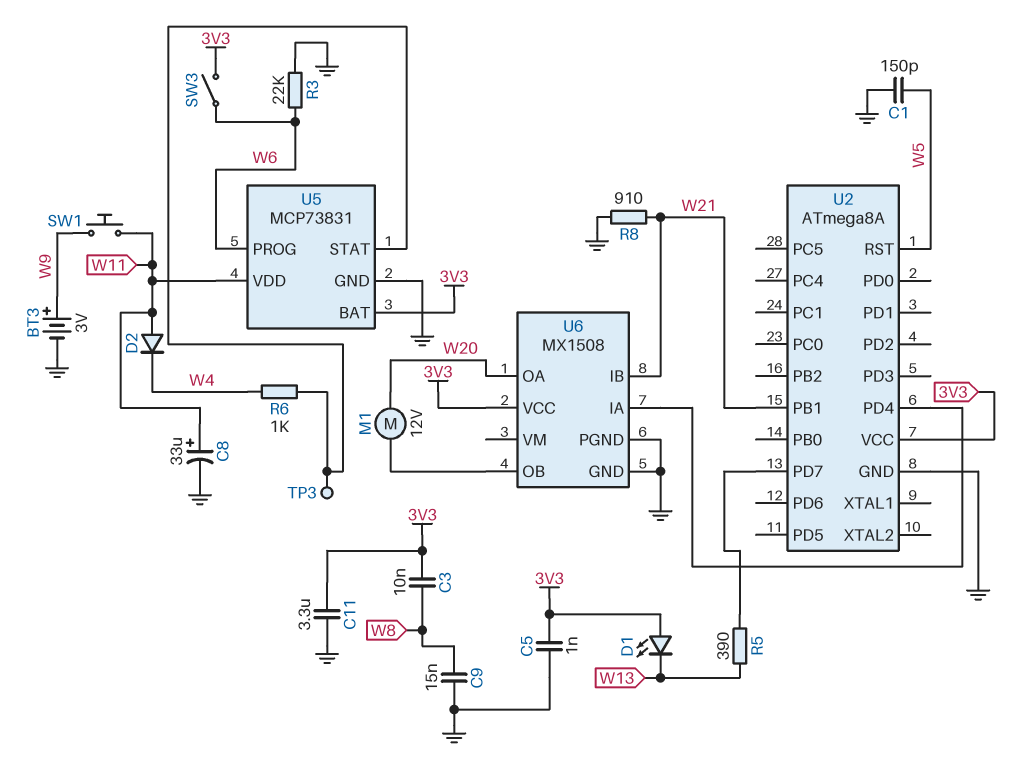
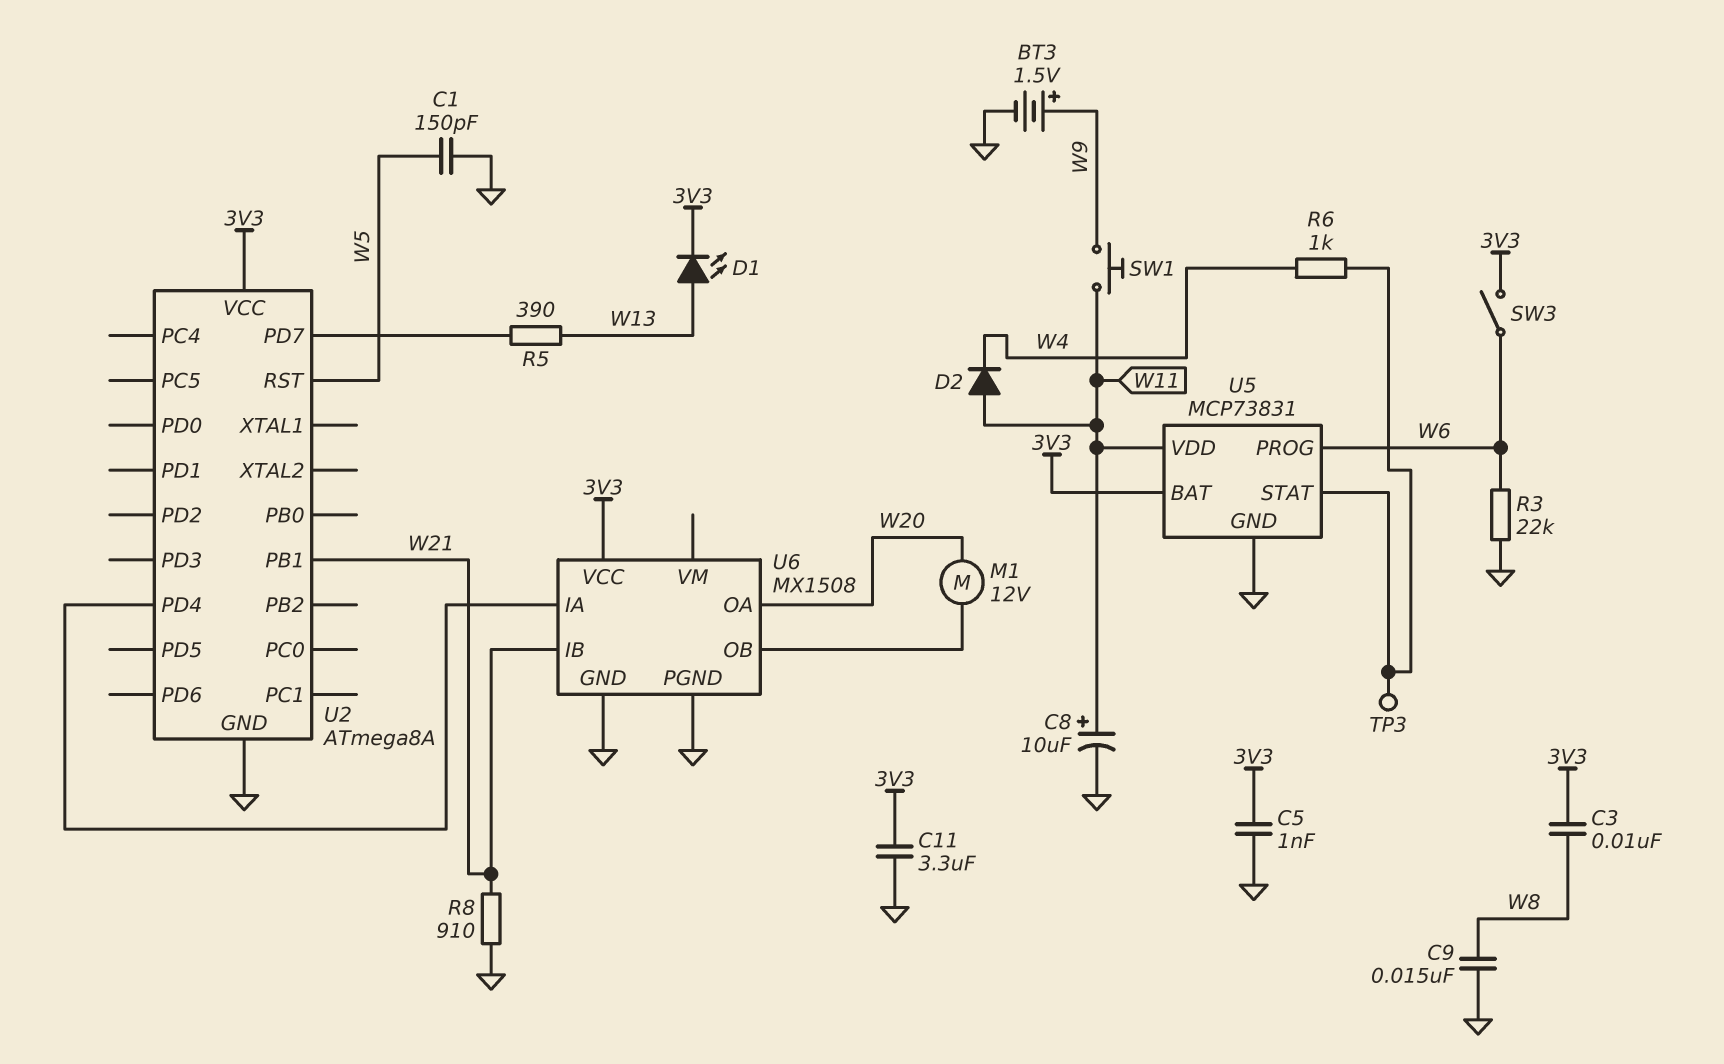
BT3: 3V (plus W9, minus GND) -> 1.5V (plus W9, minus GND)
C8: 33uF (plus W11, minus GND) -> 10uF (plus W11, minus GND)
D1: LED (A 3V3, K W13) -> LED (A W13, K 3V3)

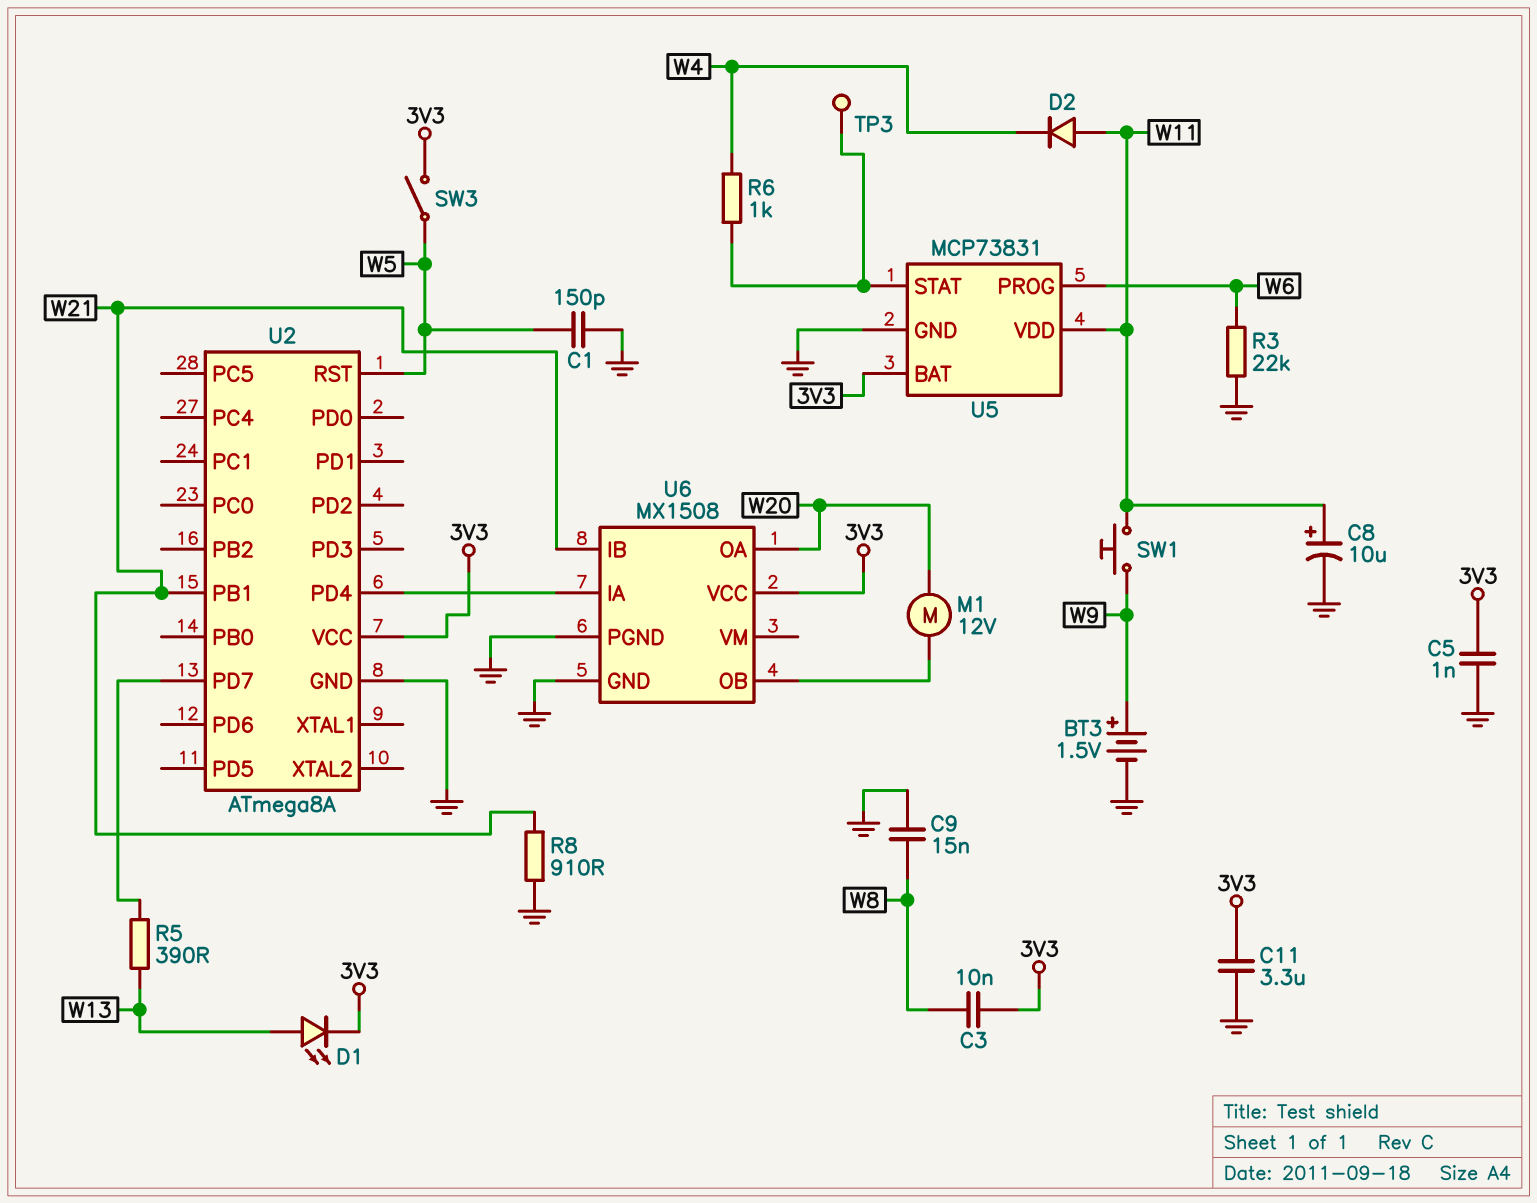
SW3: switch (3V3, W6) -> switch (3V3, W5)

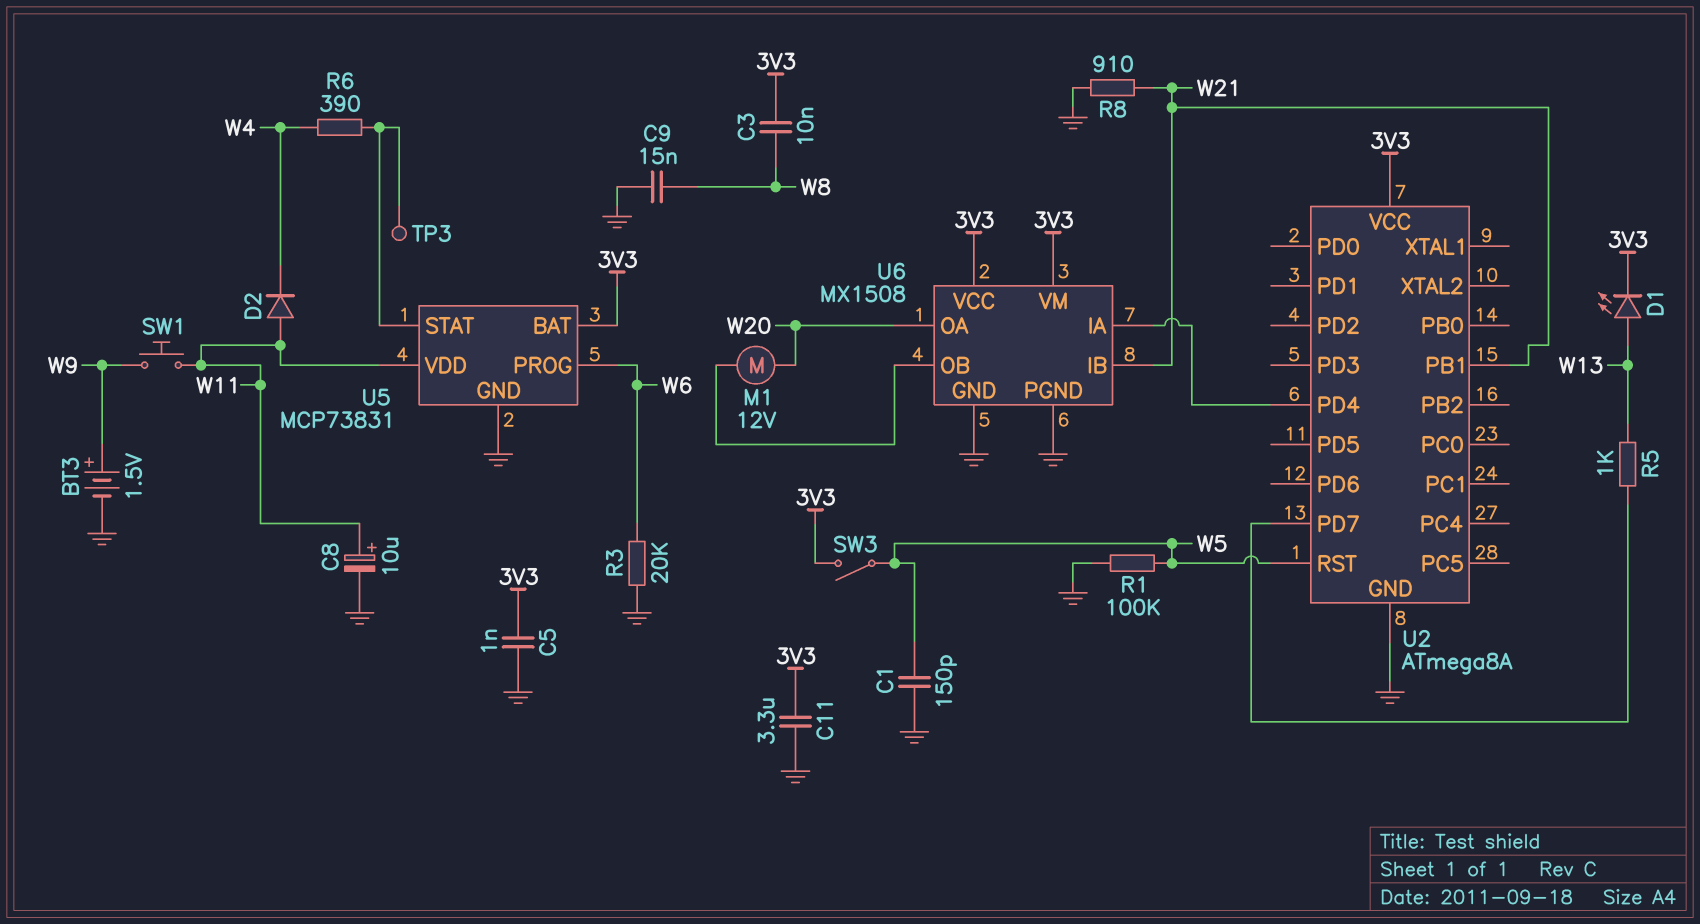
R1: none -> 100k (GND, W5)
R3: 22k (GND, W6) -> 20k (GND, W6)
R5: 390 (U2/PD7, W13) -> 1k (U2/PD7, W13)
R6: 1k (U5/STAT, W4) -> 390 (U5/STAT, W4)
U6 pin VM: none -> 3V3

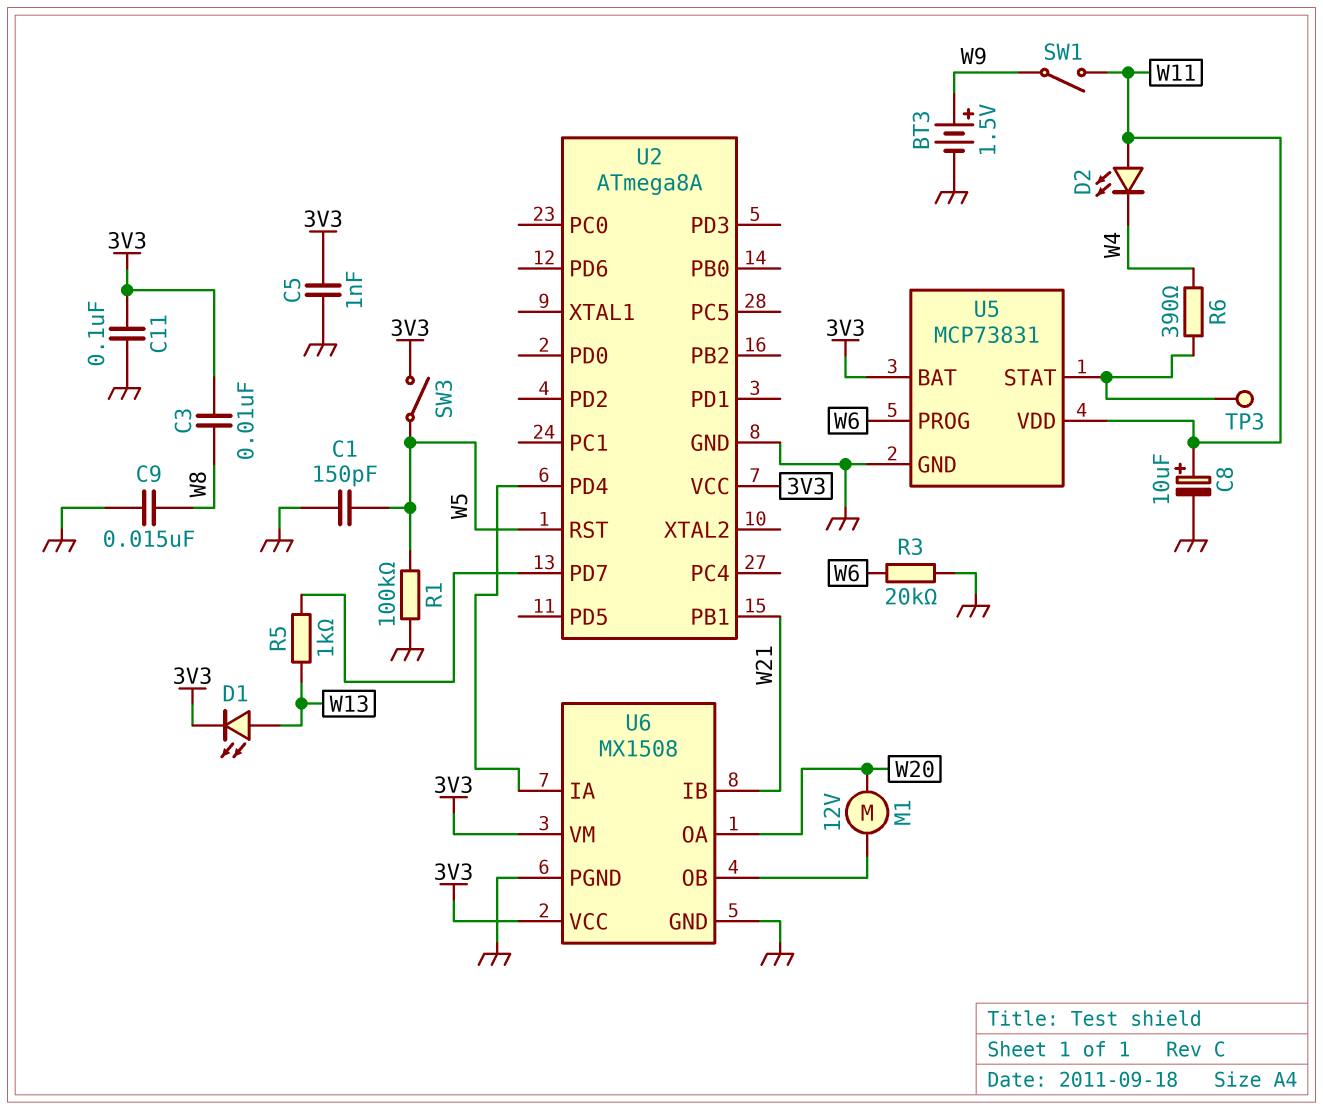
C11: 3.3uF (3V3, GND) -> 100nF (3V3, GND)
D2: diode (A W11, K W4) -> LED (A W11, K W4)
R8: 910 (GND, W21) -> none
SW1: button (W9, W11) -> switch (W9, W11)

